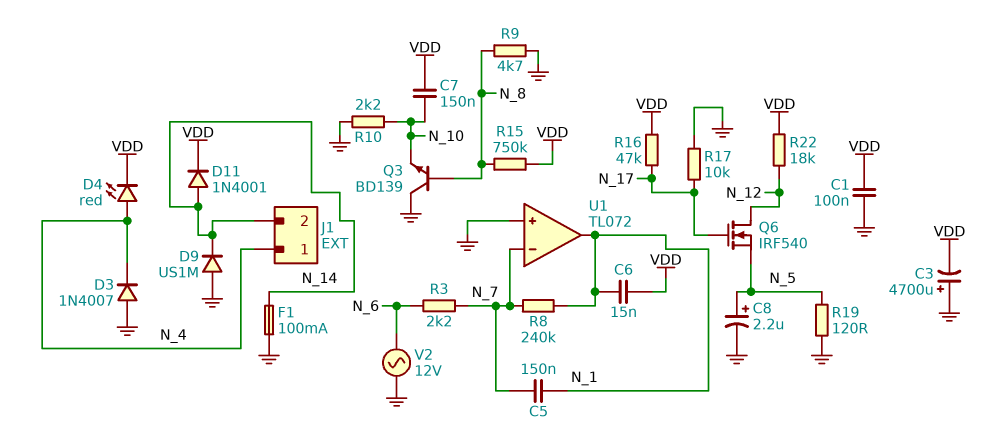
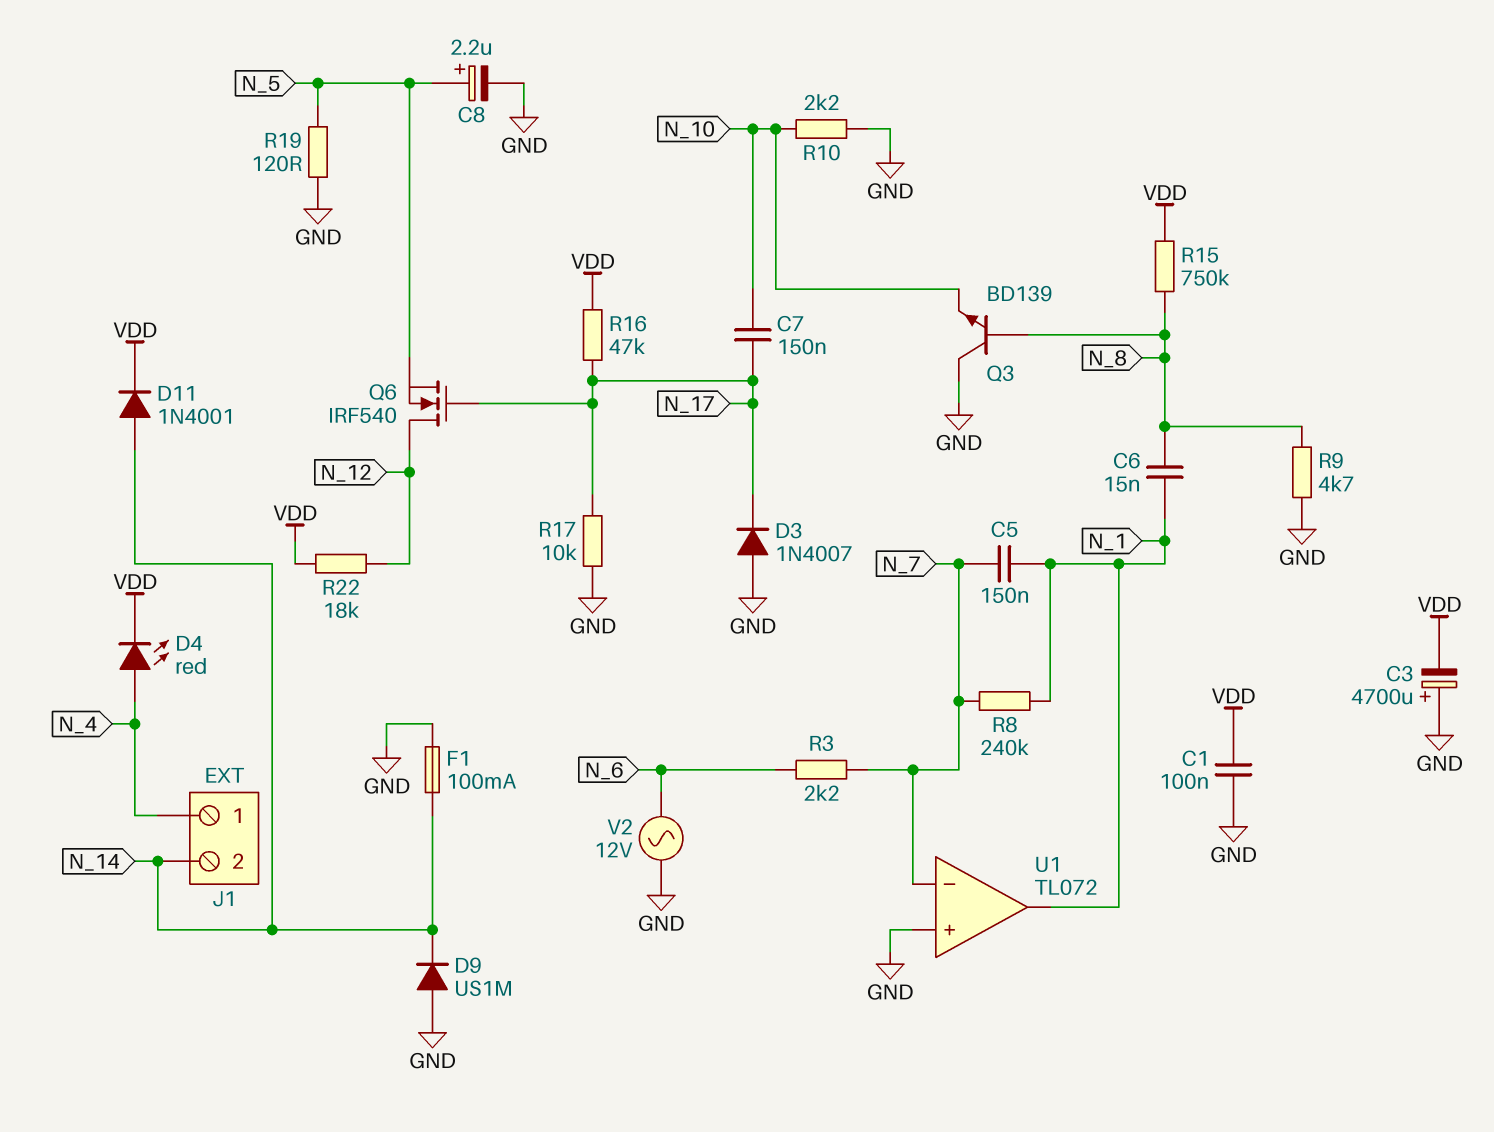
C6: 15nF (N_1, VDD) -> 15nF (N_1, N_8)
C7: 150nF (N_10, VDD) -> 150nF (N_10, N_17)
D3: diode 1N4007 (A GND, K N_4) -> diode 1N4007 (A GND, K N_17)

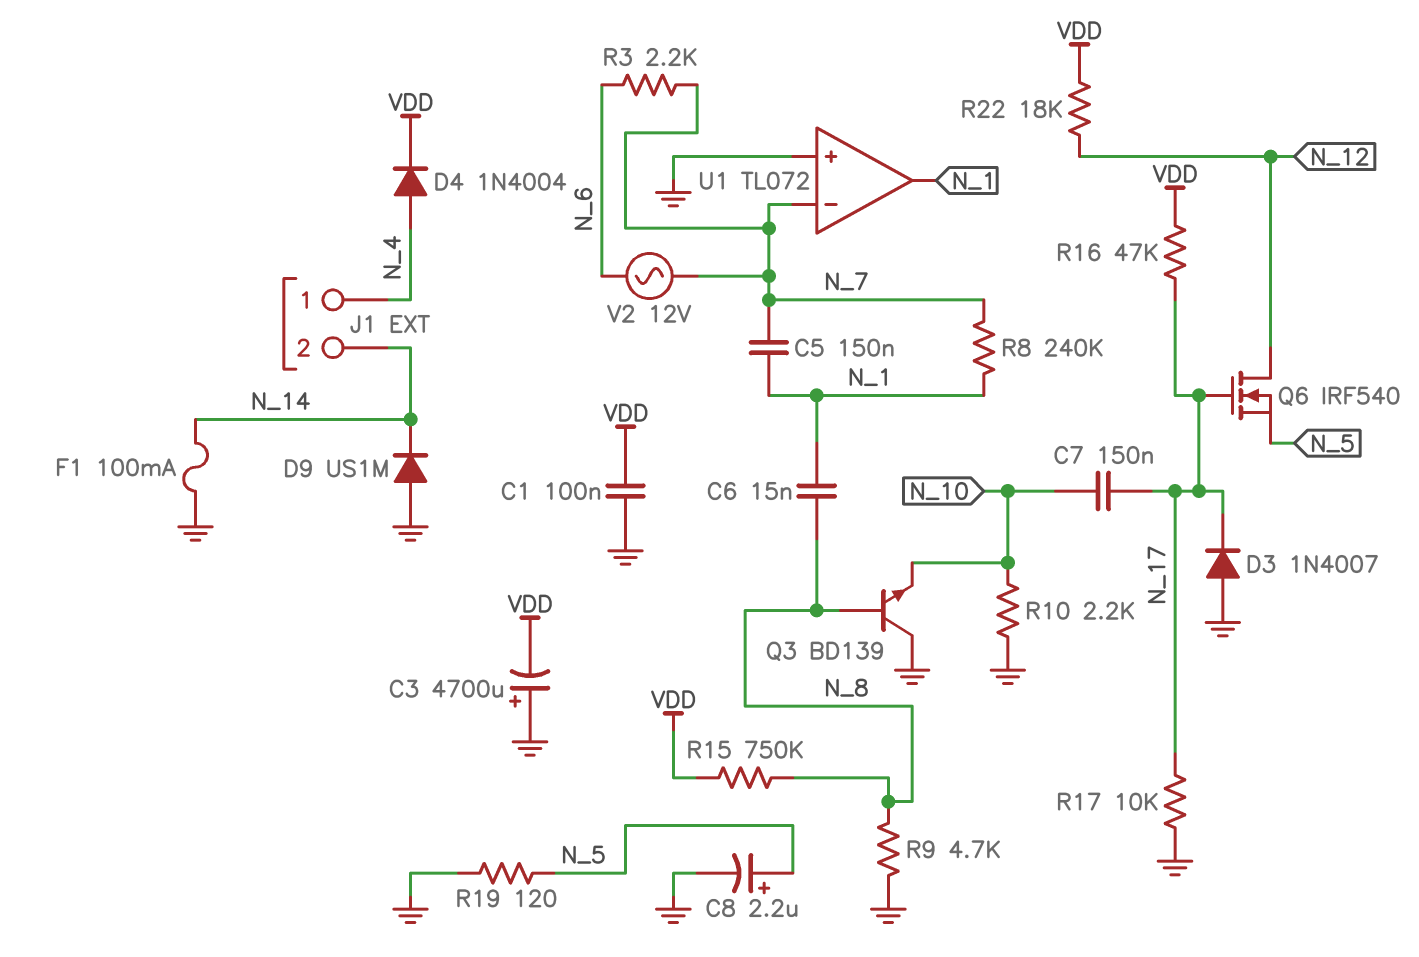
D4: LED red (A N_4, K VDD) -> diode 1N4004 (A N_4, K VDD)
D11: diode 1N4001 (A N_14, K VDD) -> none
V2: AC 12V (GND, N_6) -> AC 12V (N_6, N_7)

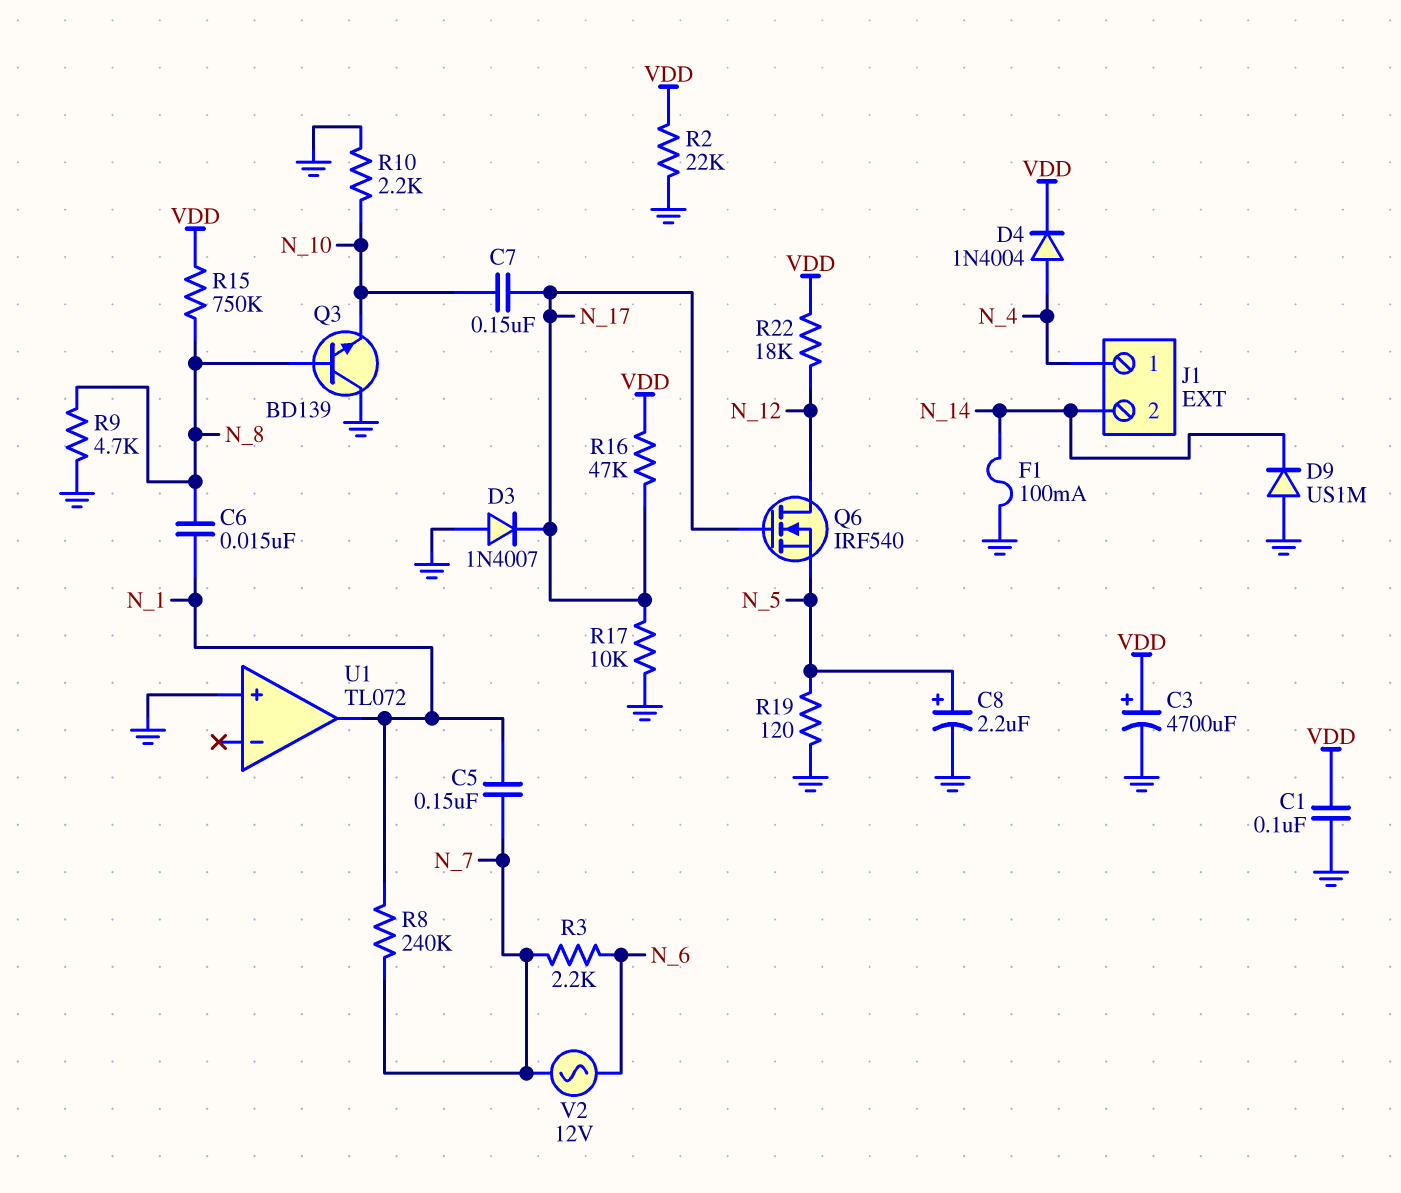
C3: 4700uF (plus GND, minus VDD) -> 4700uF (plus VDD, minus GND)
R2: none -> 22k (GND, VDD)
U1 pin in-: N_7 -> none

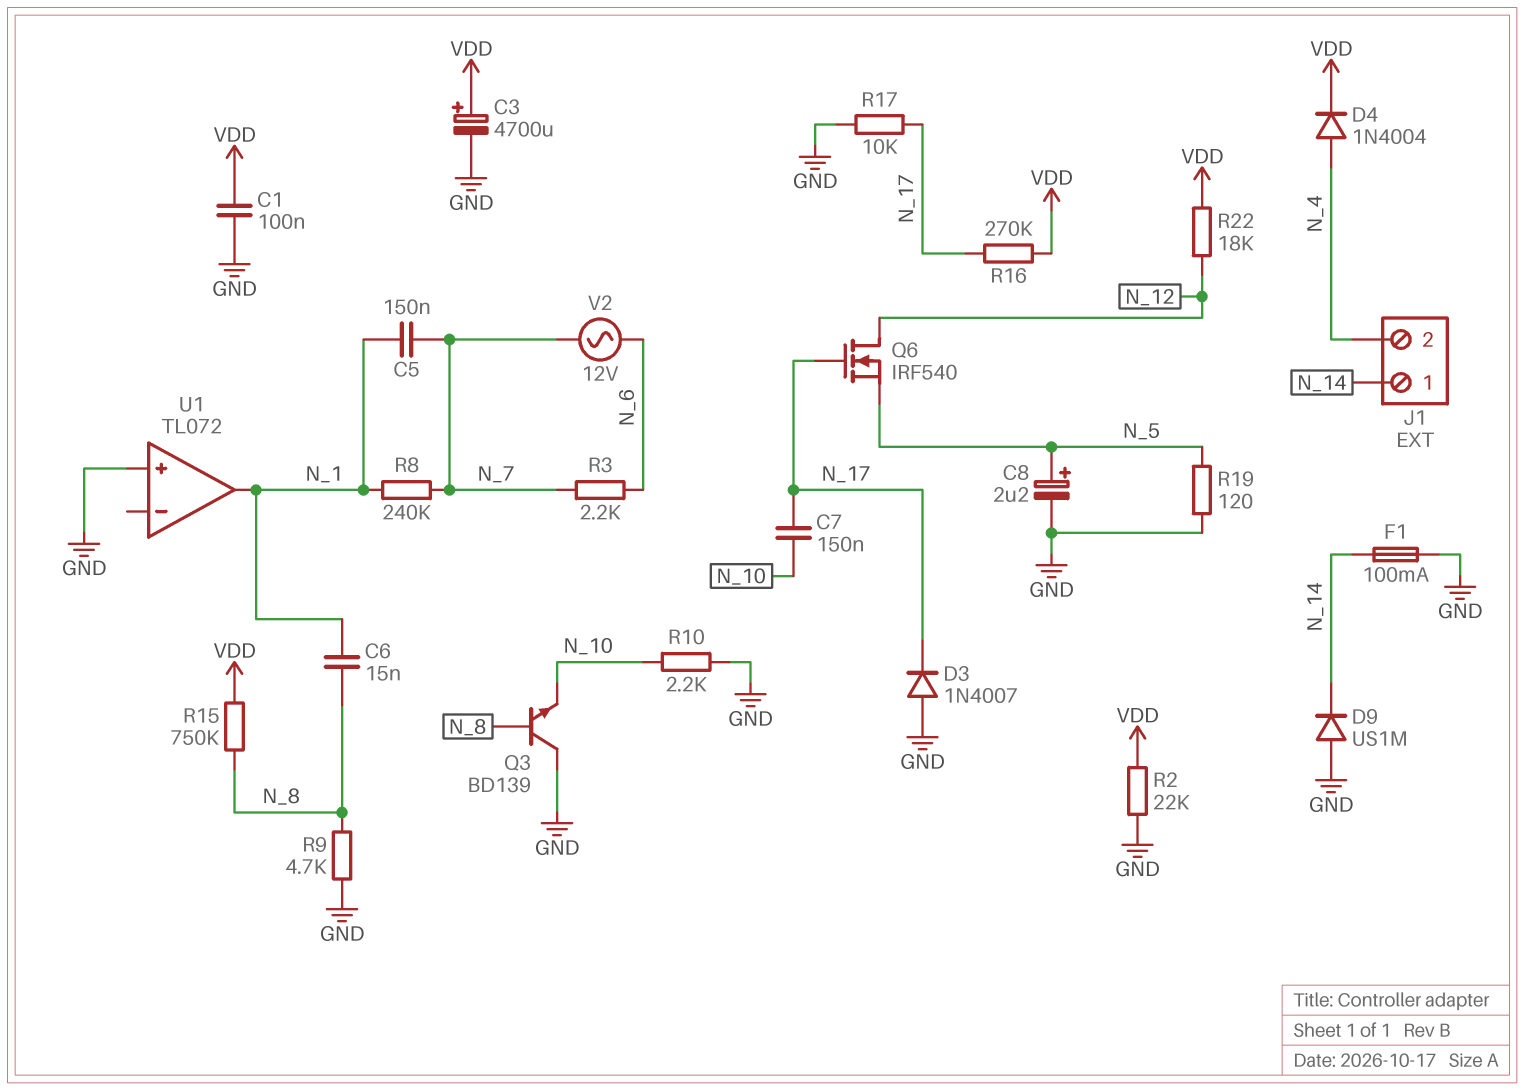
J1 pin 1: N_4 -> N_14
J1 pin 2: N_14 -> N_4
R16: 47k (N_17, VDD) -> 270k (N_17, VDD)

